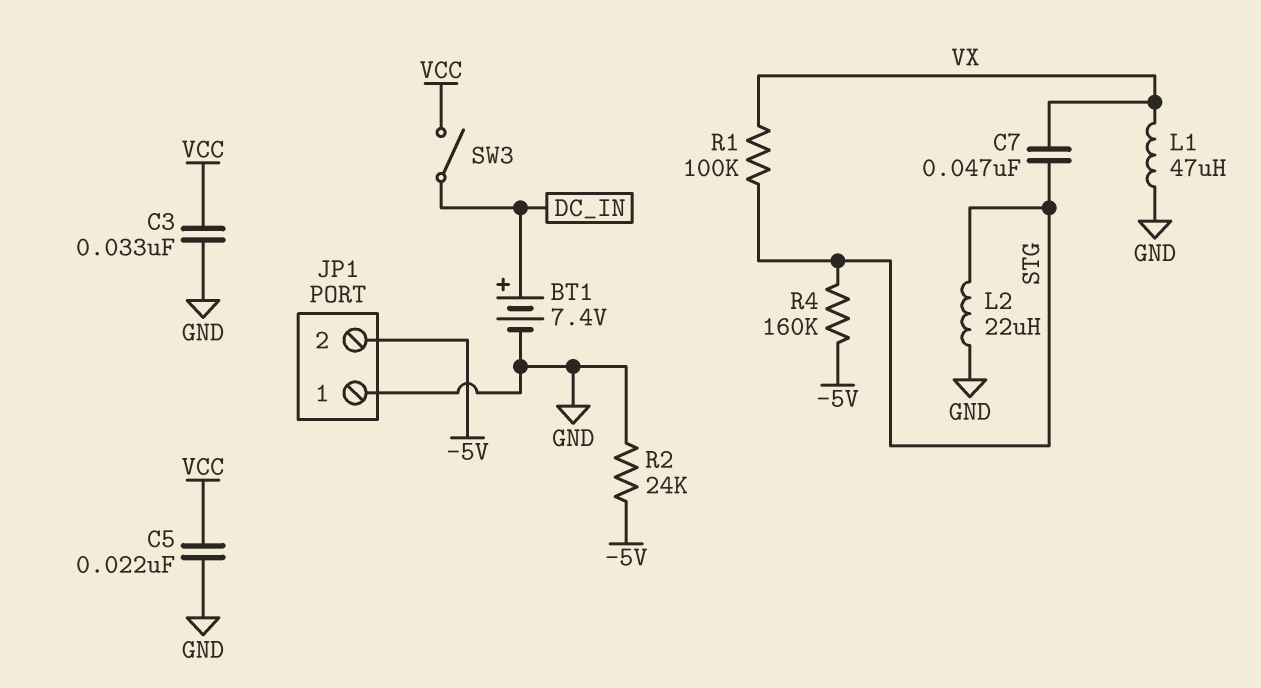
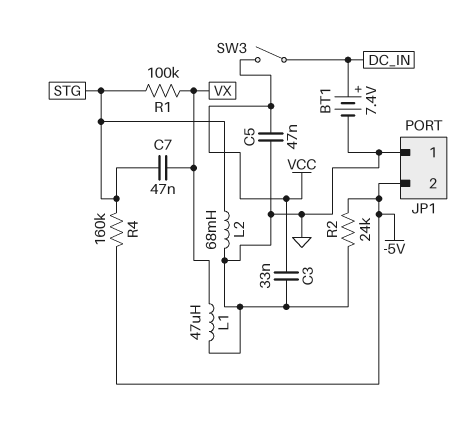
C5: 22nF (GND, VCC) -> 47nF (GND, VCC)
L2: 22uH (GND, STG) -> 68mH (GND, STG)

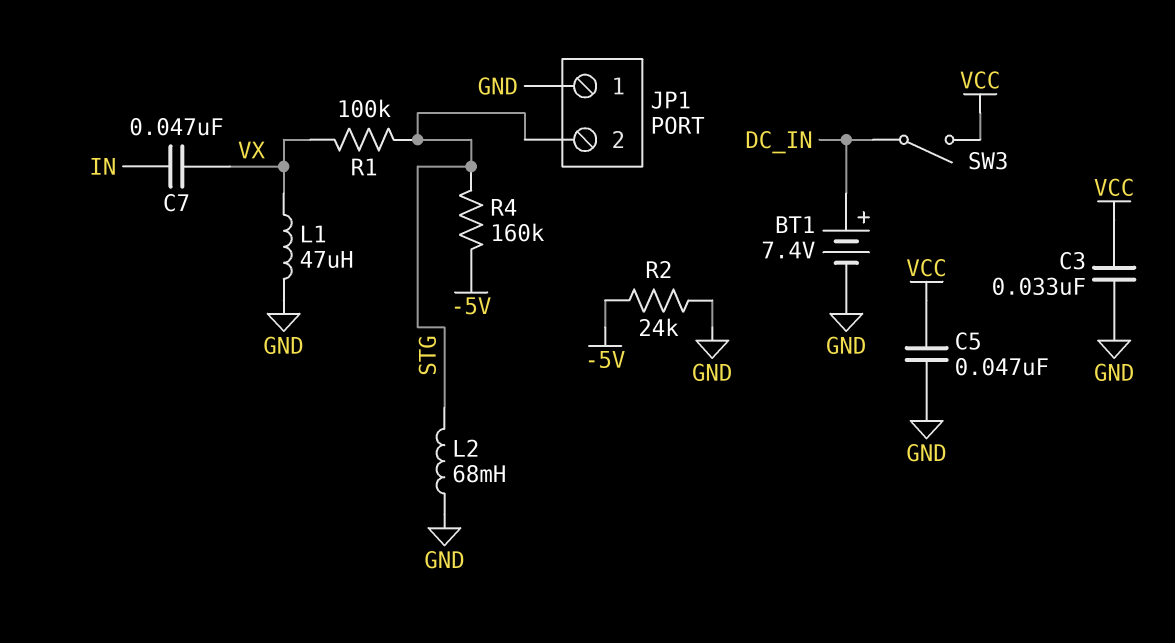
C7: 47nF (STG, VX) -> 47nF (IN, VX)
JP1 pin 2: -5V -> STG

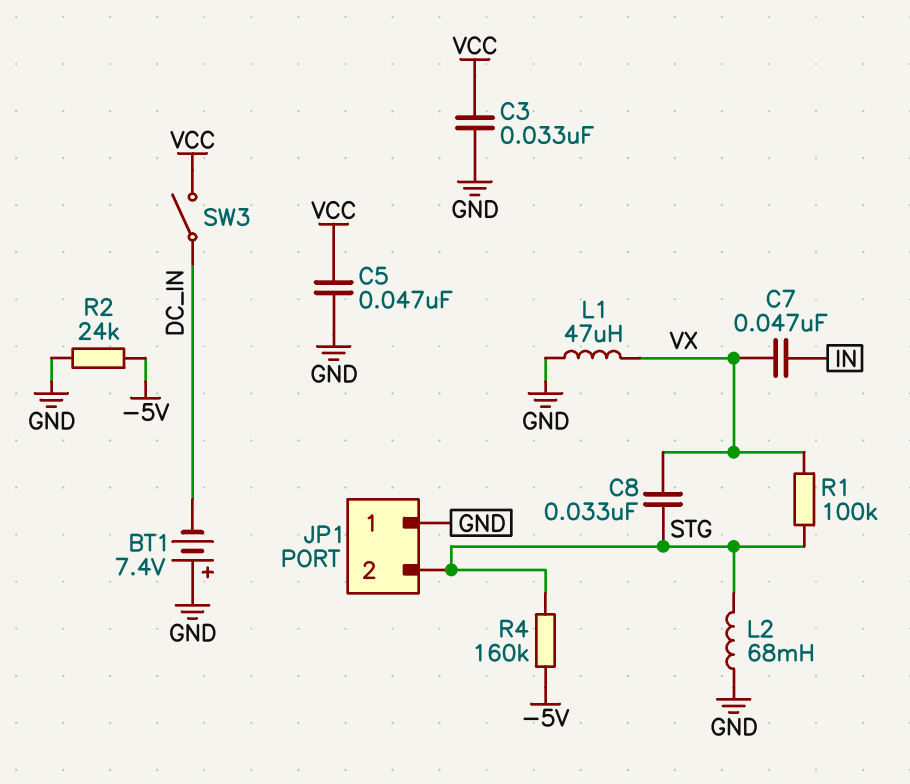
BT1: 7.4V (plus DC_IN, minus GND) -> 7.4V (plus GND, minus DC_IN)
C8: none -> 33nF (STG, VX)

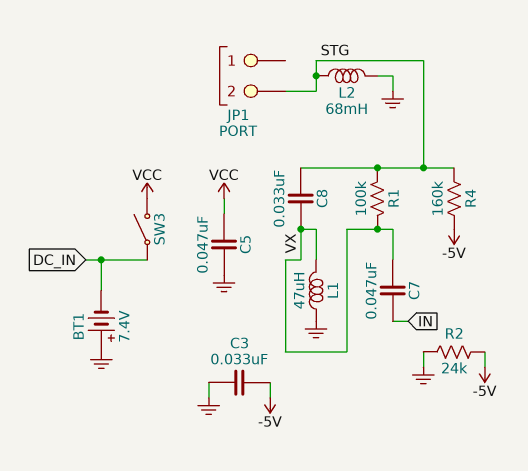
C3: 33nF (GND, VCC) -> 33nF (-5V, GND)
JP1 pin 1: GND -> none

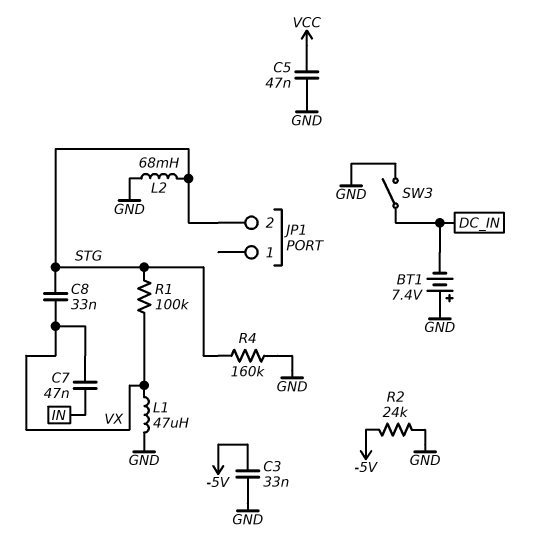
R4: 160k (-5V, STG) -> 160k (GND, STG)
SW3: switch (DC_IN, VCC) -> switch (DC_IN, GND)

